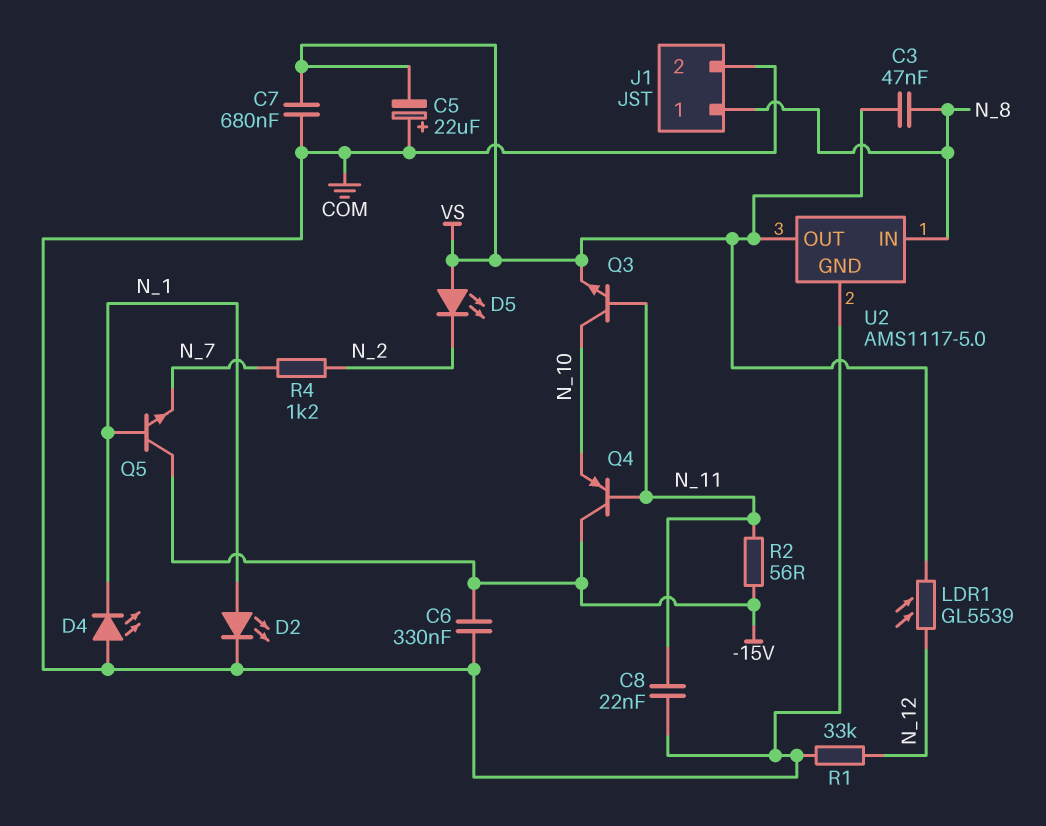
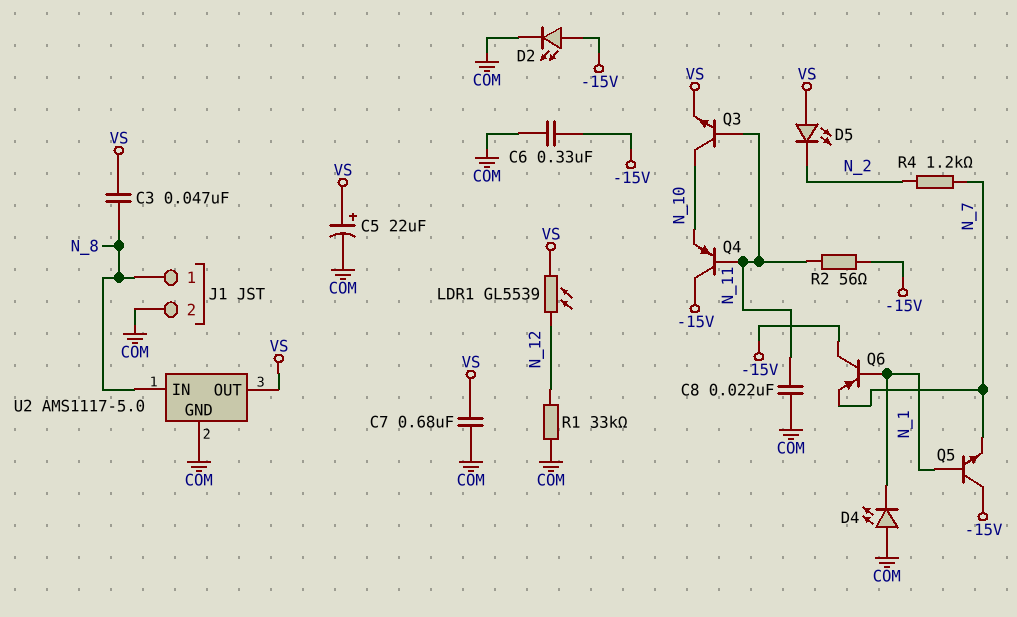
C5: 22uF (plus COM, minus VS) -> 22uF (plus VS, minus COM)
D2: LED (A N_1, K COM) -> LED (A -15V, K COM)
Q6: none -> PNP (B N_1, C -15V, E N_7)

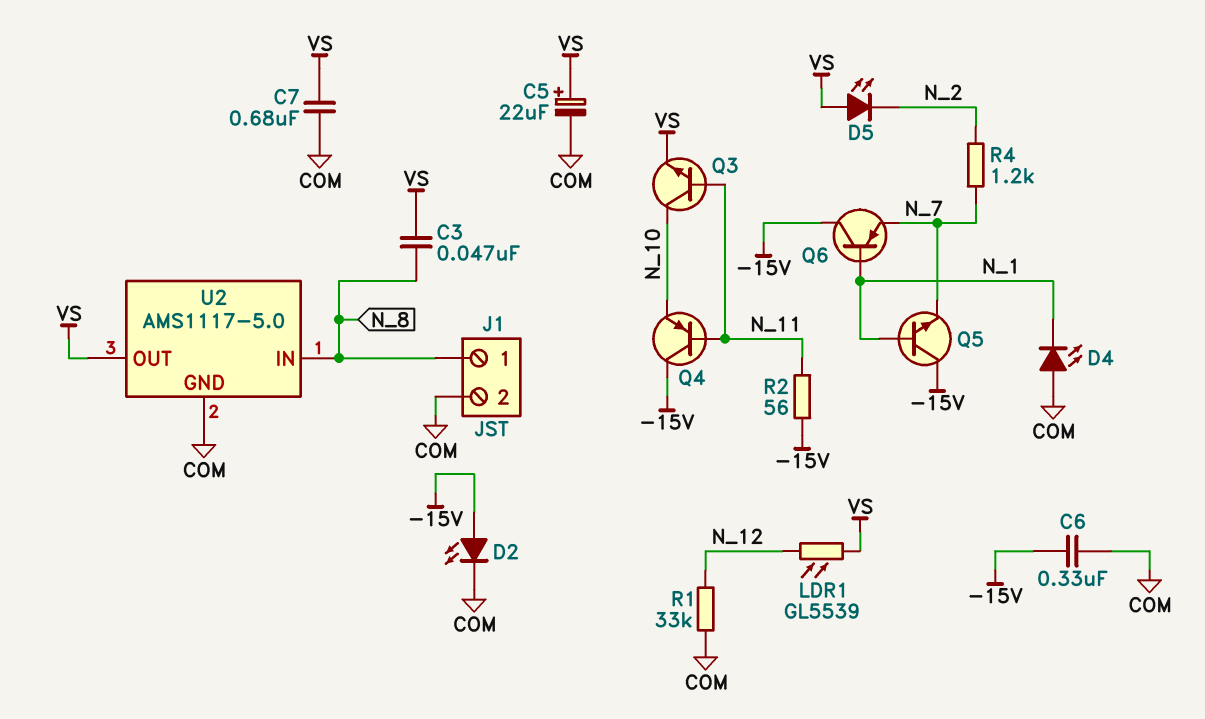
C8: 22nF (COM, N_11) -> none

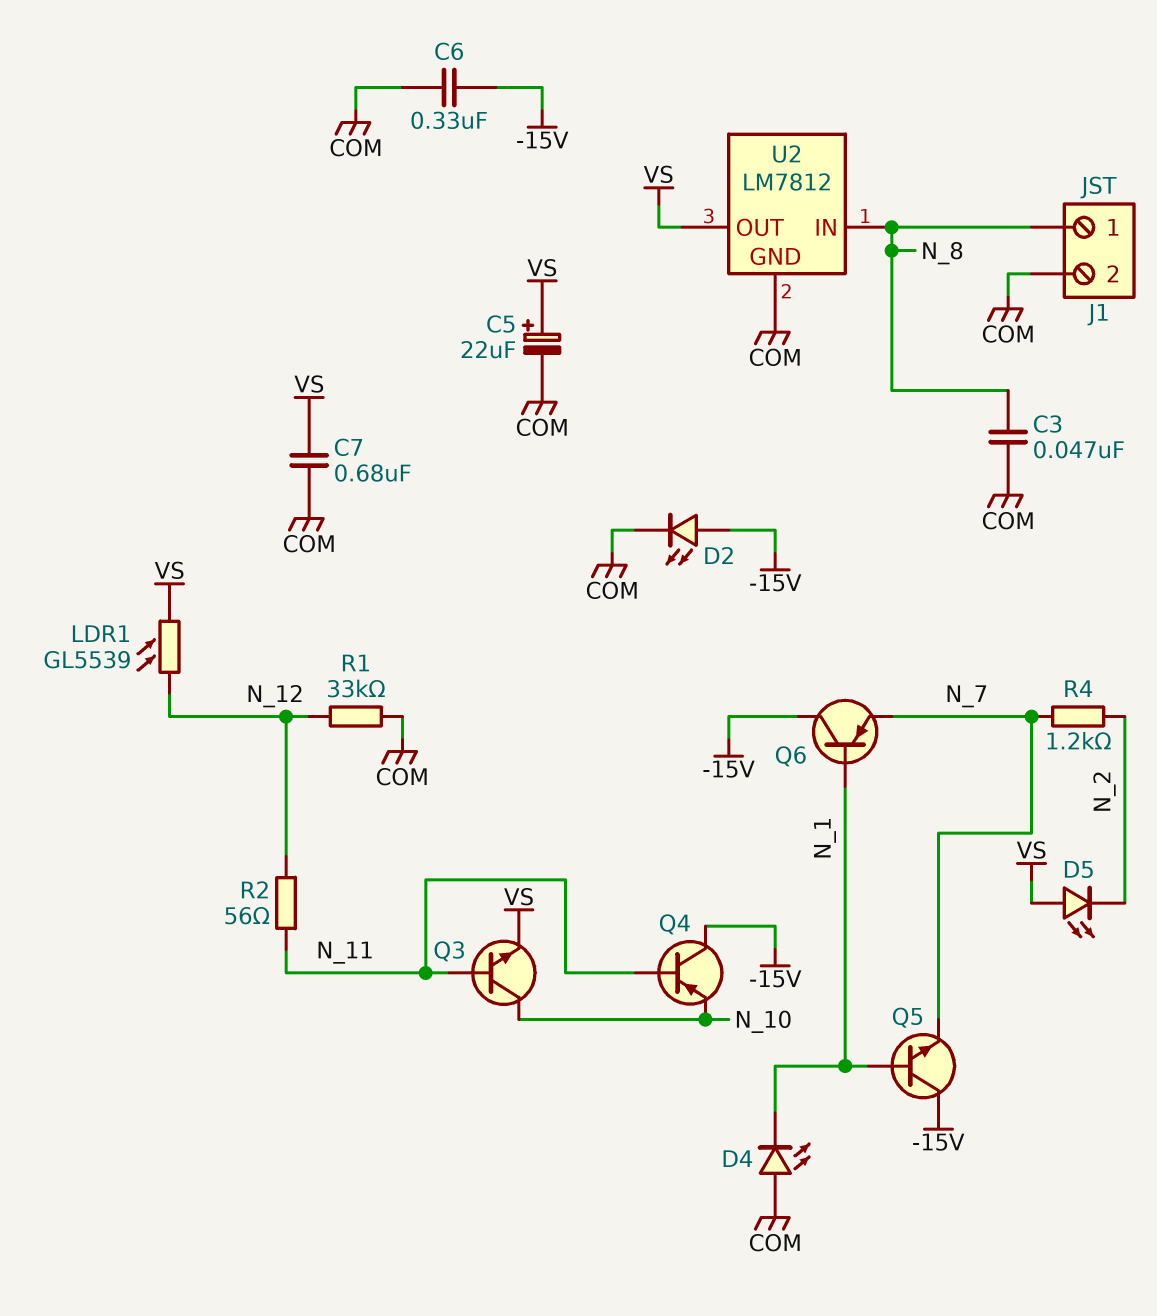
C3: 47nF (N_8, VS) -> 47nF (COM, N_8)
R2: 56 (-15V, N_11) -> 56 (N_11, N_12)
U2: AMS1117-5.0 -> LM7812

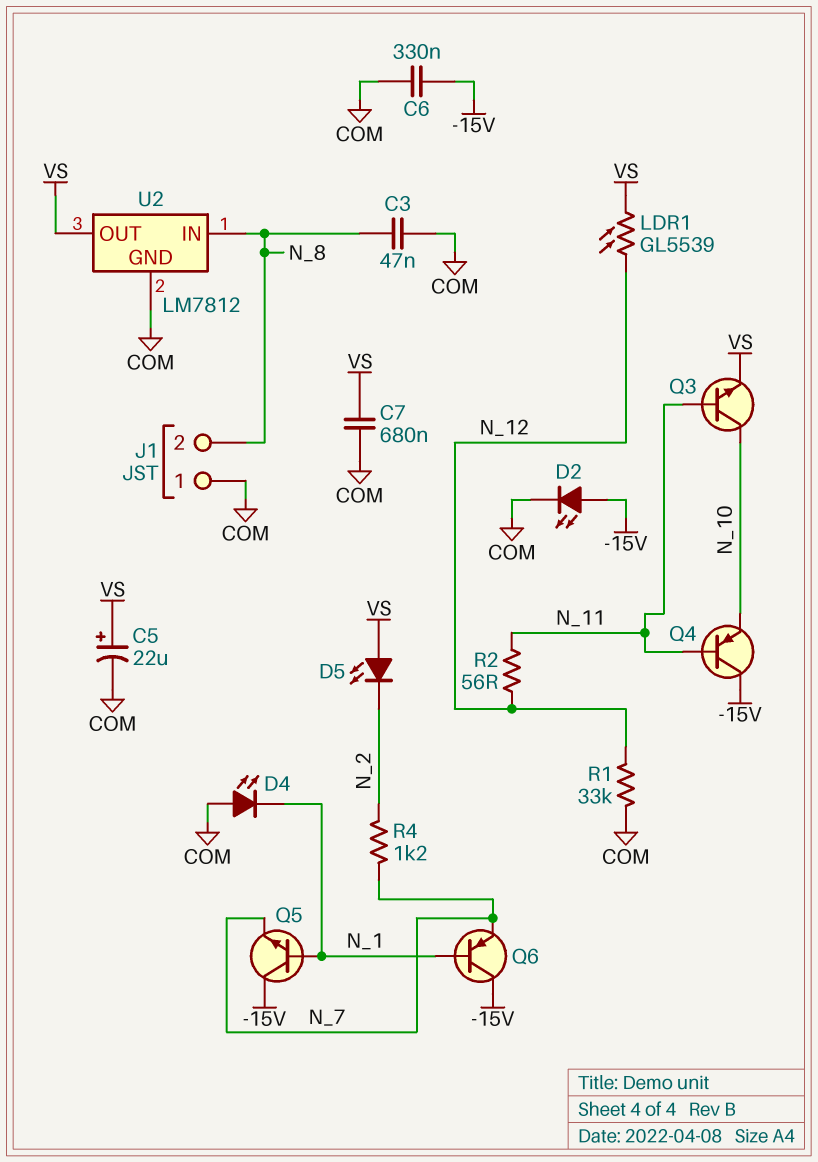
J1 pin 1: N_8 -> COM
J1 pin 2: COM -> N_8

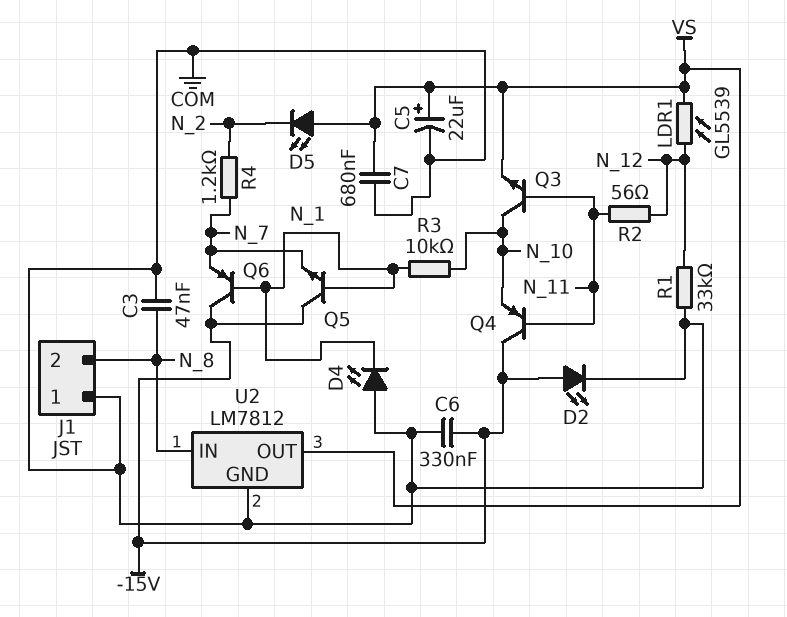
R3: none -> 10k (N_1, N_10)

